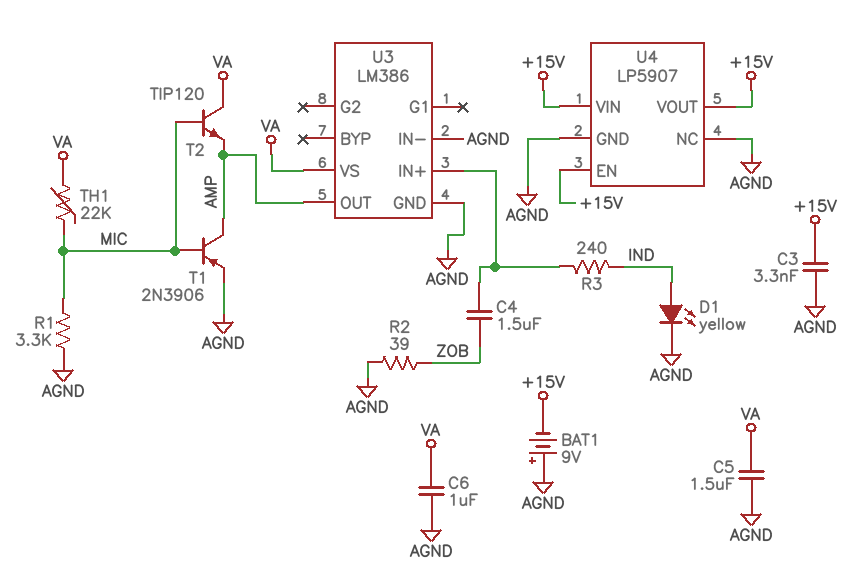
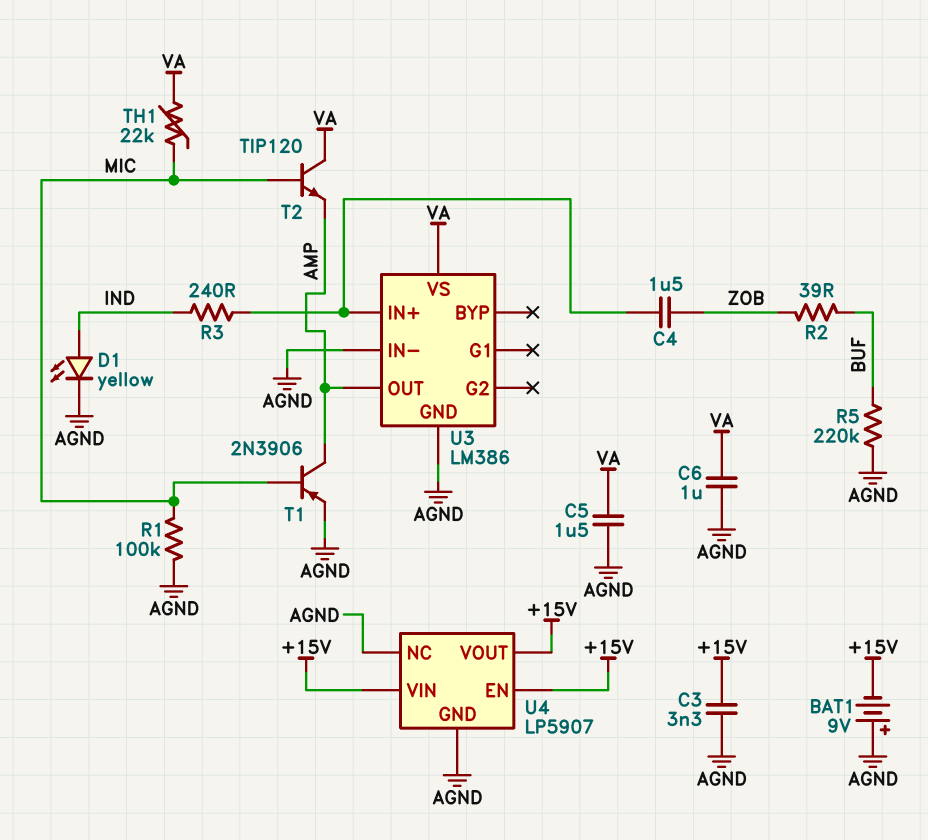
R1: 3.3k (AGND, MIC) -> 100k (AGND, MIC)
R2: 39 (AGND, ZOB) -> 39 (BUF, ZOB)
R5: none -> 220k (AGND, BUF)

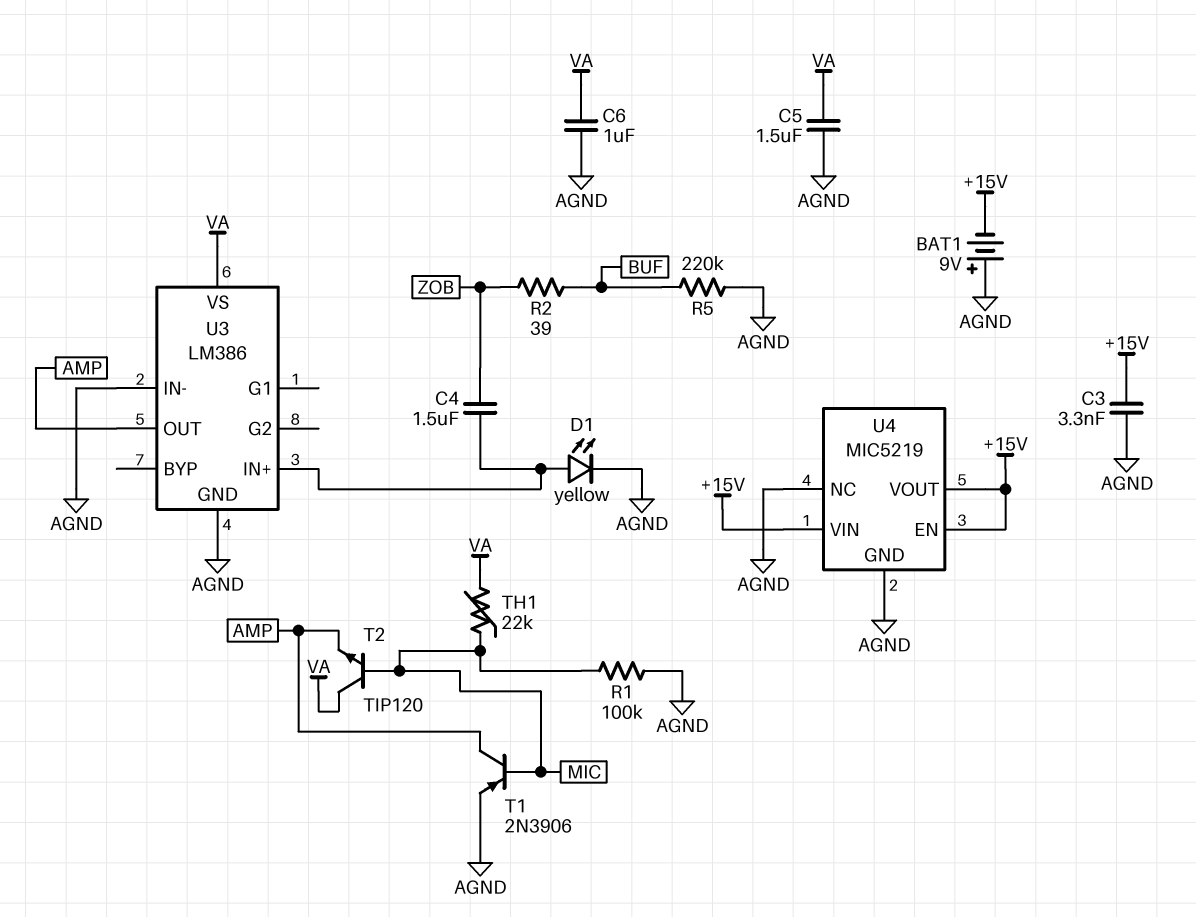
D1: LED yellow (A IND, K AGND) -> LED yellow (A U3/IN+, K AGND)
R3: 240 (IND, U3/IN+) -> none
U4: LP5907 -> MIC5219

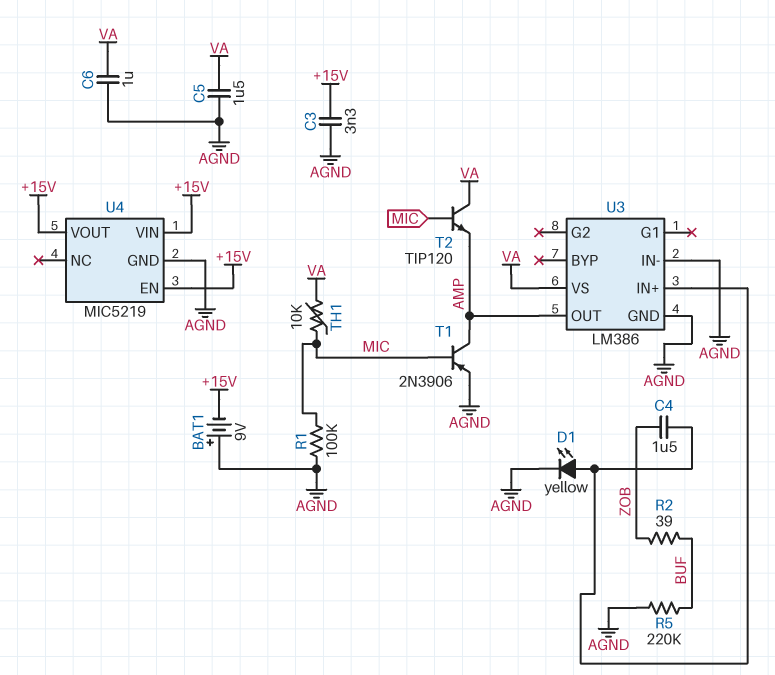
TH1: 22k (MIC, VA) -> 10k (MIC, VA)
U4 pin NC: AGND -> none

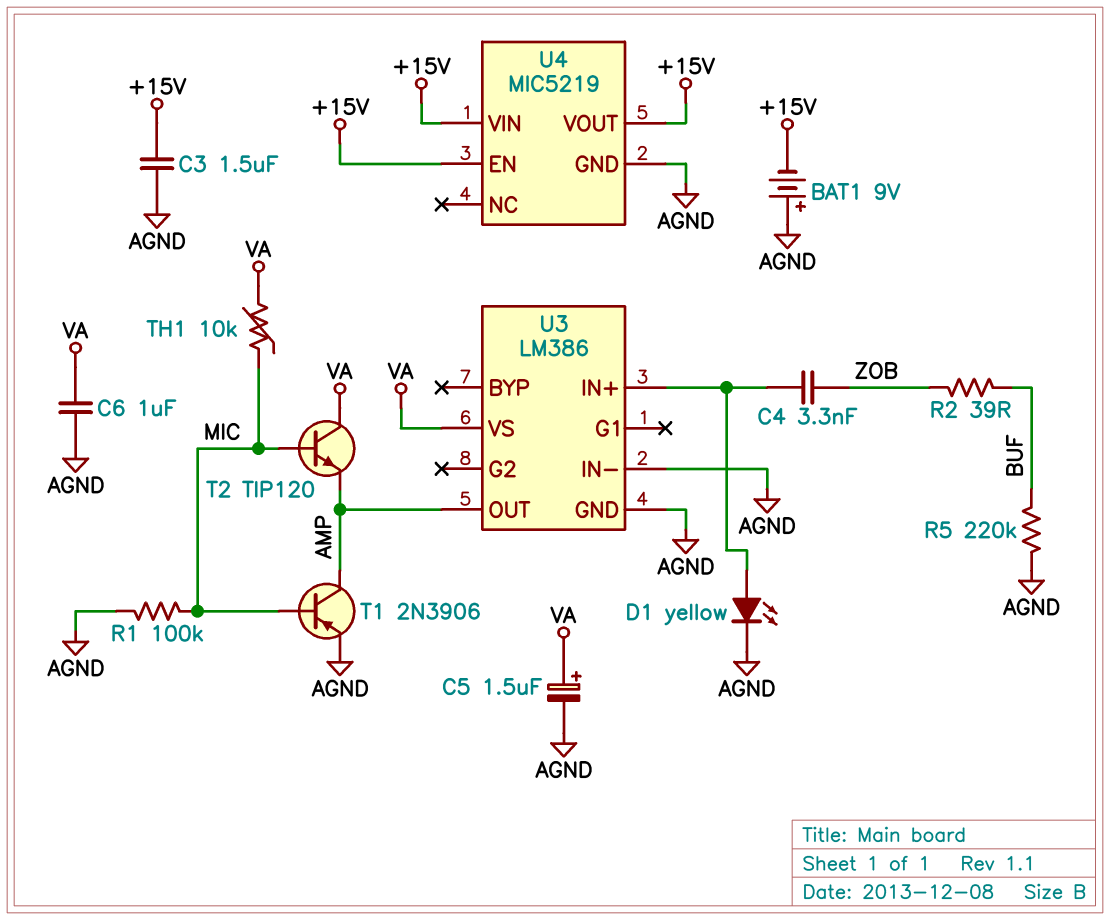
C3: 3.3nF (+15V, AGND) -> 1.5uF (+15V, AGND)
C4: 1.5uF (U3/IN+, ZOB) -> 3.3nF (U3/IN+, ZOB)
C5: 1.5uF (AGND, VA) -> 1.5uF (plus VA, minus AGND)

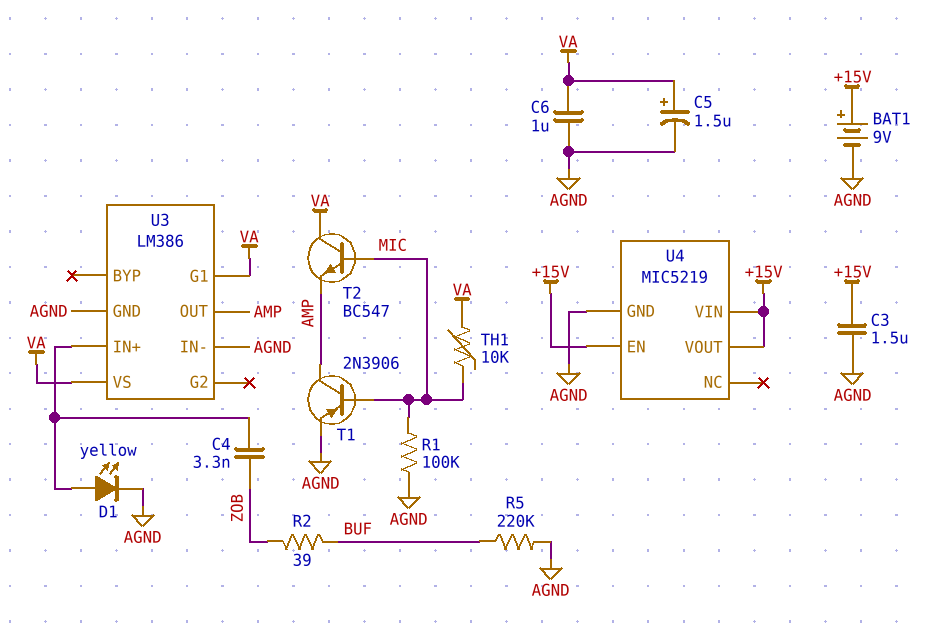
BAT1: 9V (plus AGND, minus +15V) -> 9V (plus +15V, minus AGND)
T2: NPN TIP120 (B MIC, C VA, E AMP) -> NPN BC547 (B MIC, C VA, E AMP)
U3 pin G1: none -> VA

